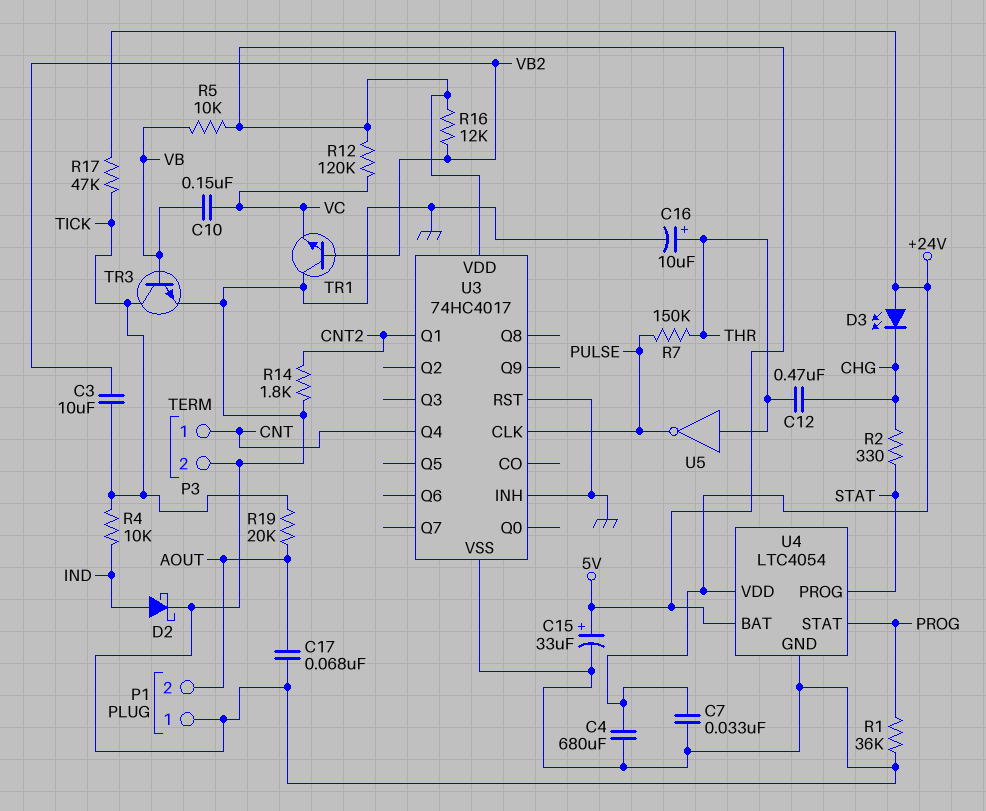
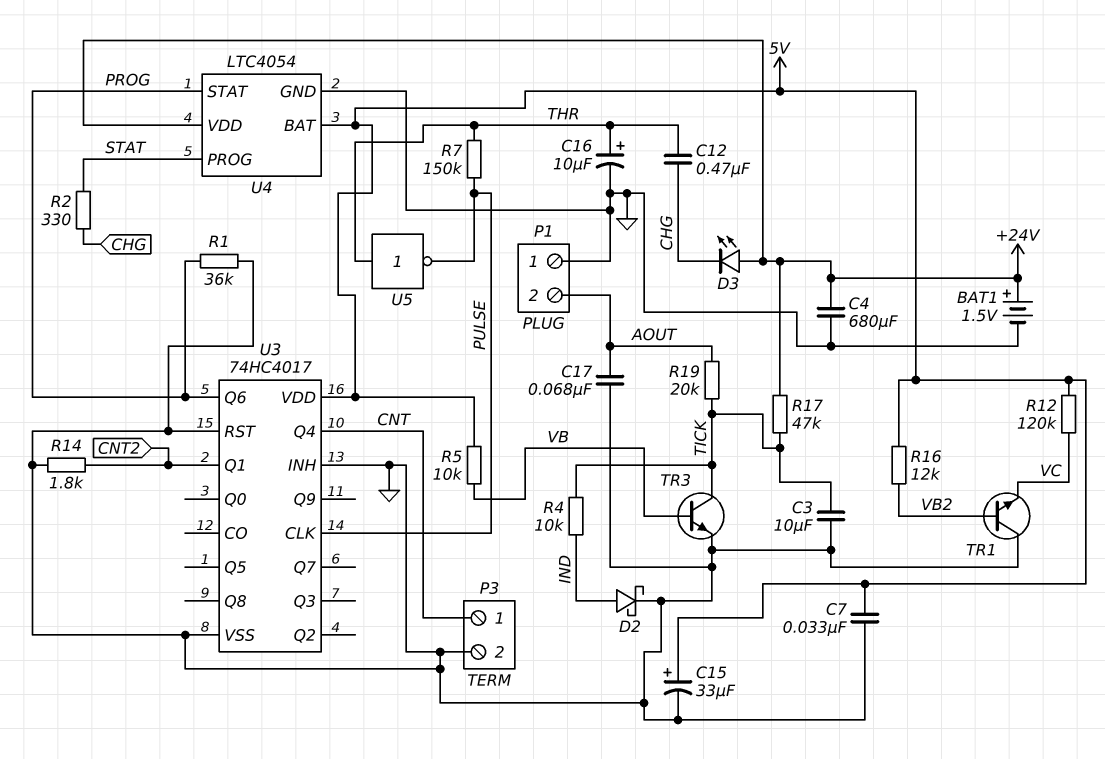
BAT1: none -> 1.5V (plus +24V, minus GND)
C3: 10uF (TICK, VB2) -> 10uF (GND, TICK)
C7: 33nF (+24V, GND) -> 33nF (5V, GND)
C10: 150nF (VB, VC) -> none
U3 pin Q6: none -> PROG

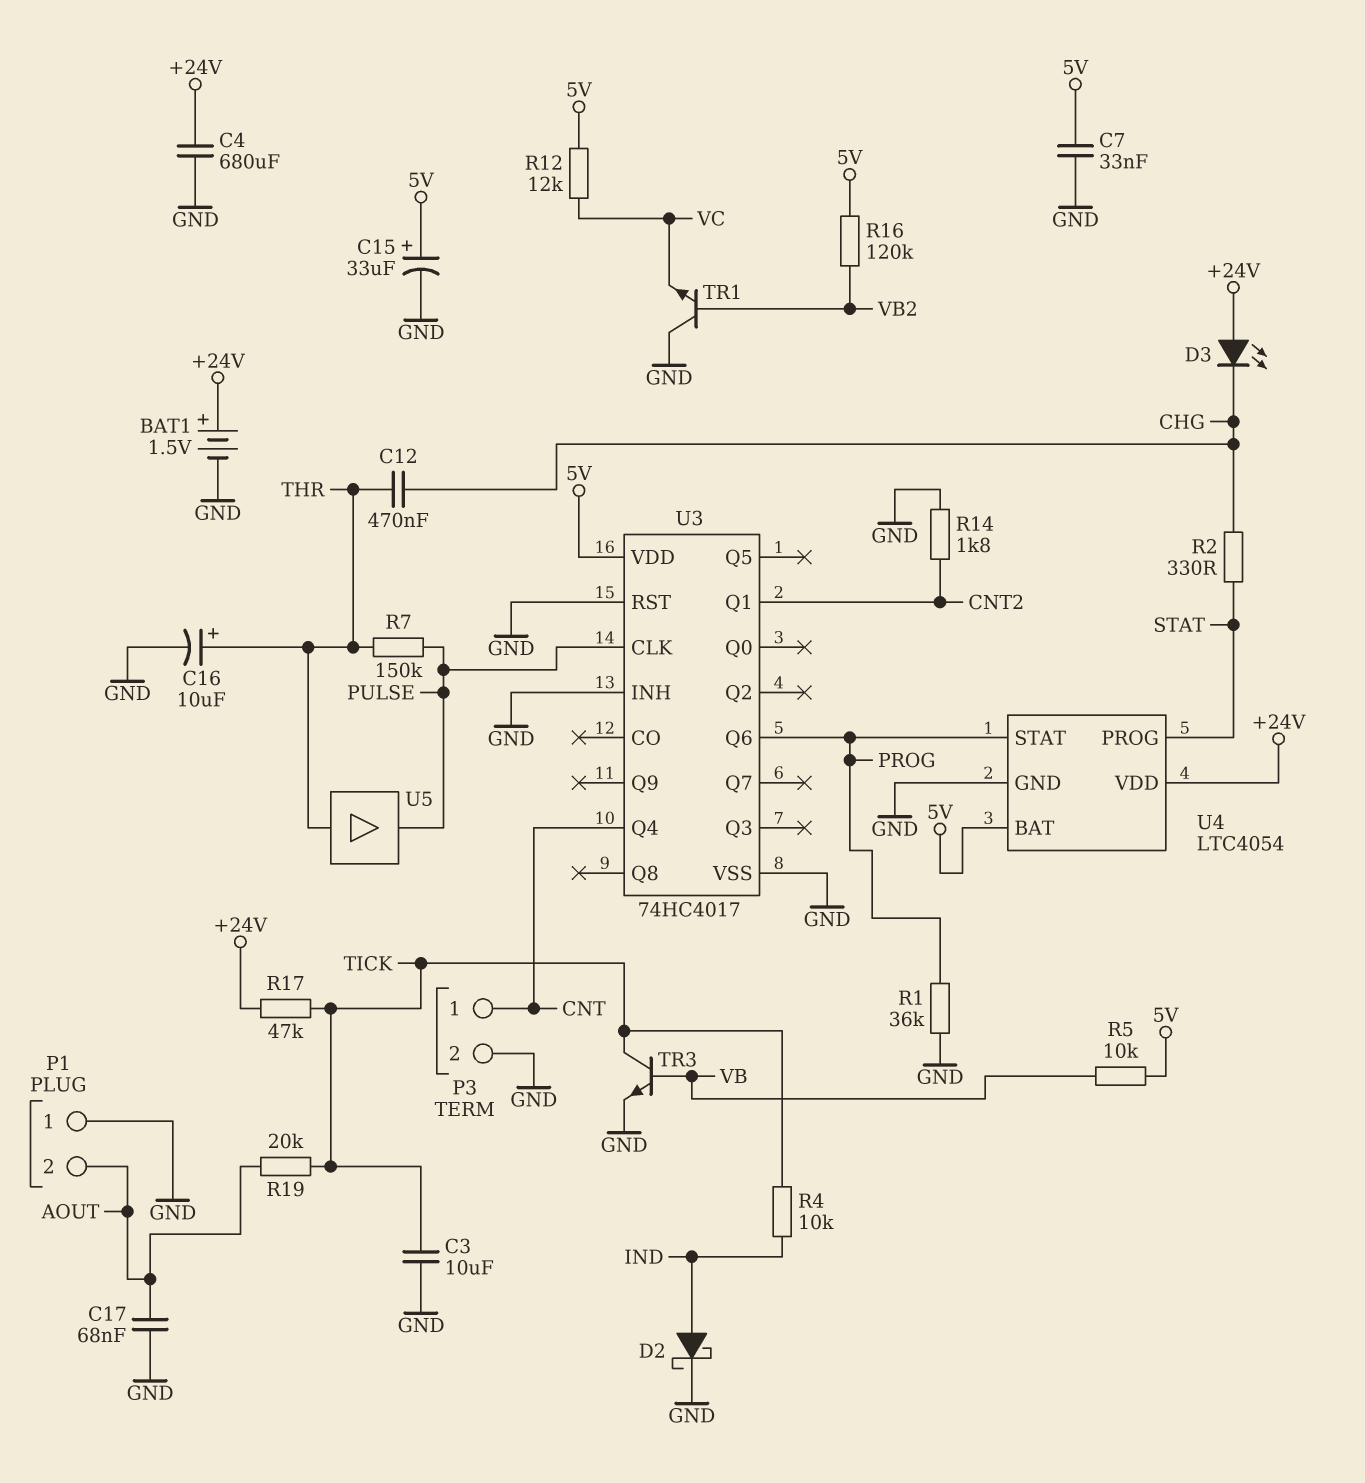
R12: 120k (5V, VC) -> 12k (5V, VC)
R16: 12k (5V, VB2) -> 120k (5V, VB2)
U5: NOT (in THR, out PULSE) -> buffer (in THR, out PULSE)

